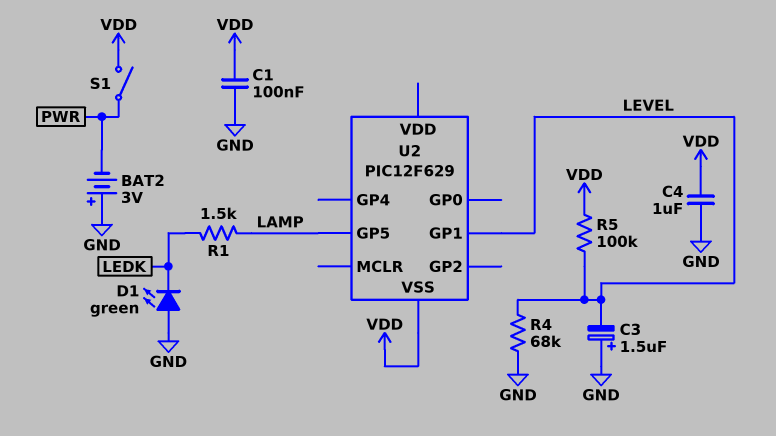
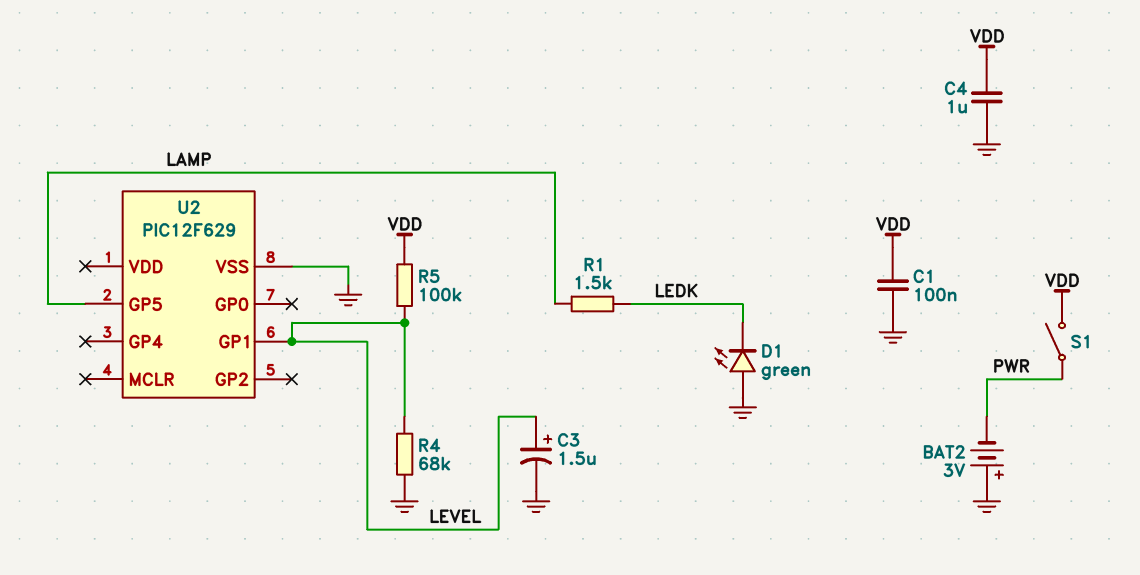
C3: 1.5uF (plus GND, minus LEVEL) -> 1.5uF (plus LEVEL, minus GND)
U2 pin VSS: VDD -> GND

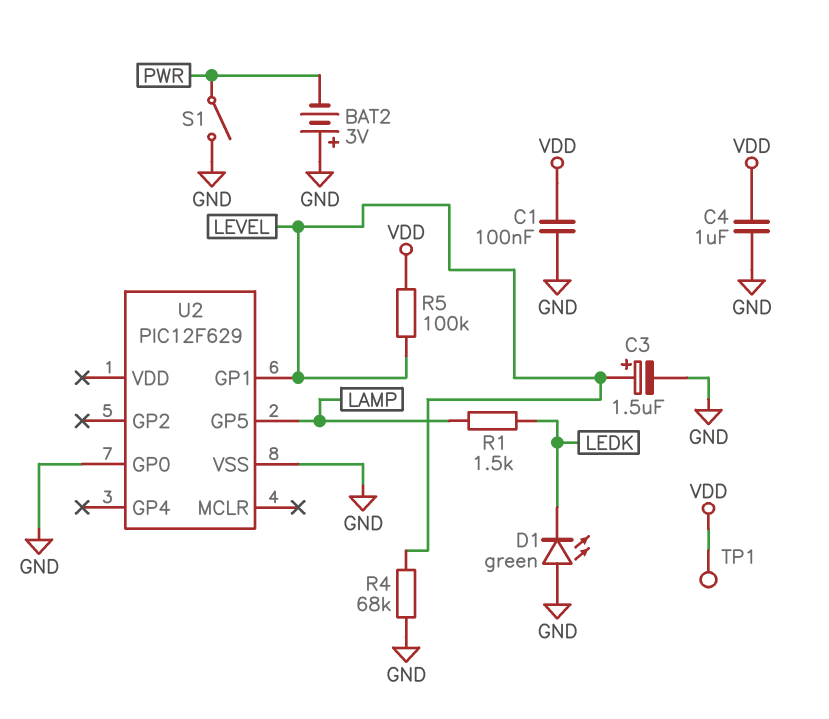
S1: switch (PWR, VDD) -> switch (GND, PWR)
TP1: none -> test point (VDD)
U2 pin GP0: none -> GND

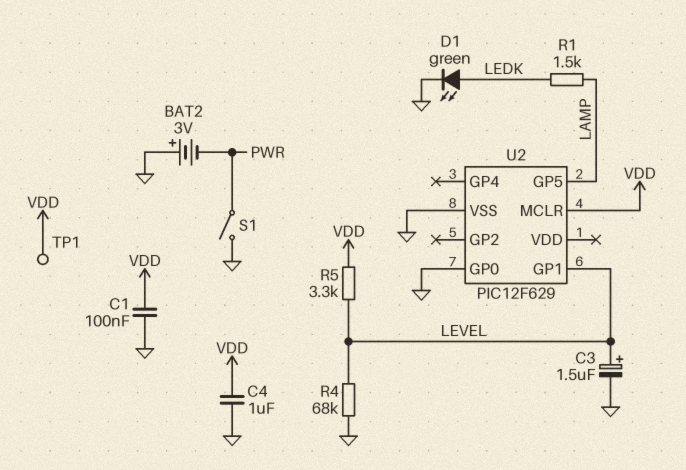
D1: LED green (A GND, K LEDK) -> LED green (A LEDK, K GND)
R5: 100k (LEVEL, VDD) -> 3.3k (LEVEL, VDD)
U2 pin MCLR: none -> VDD

